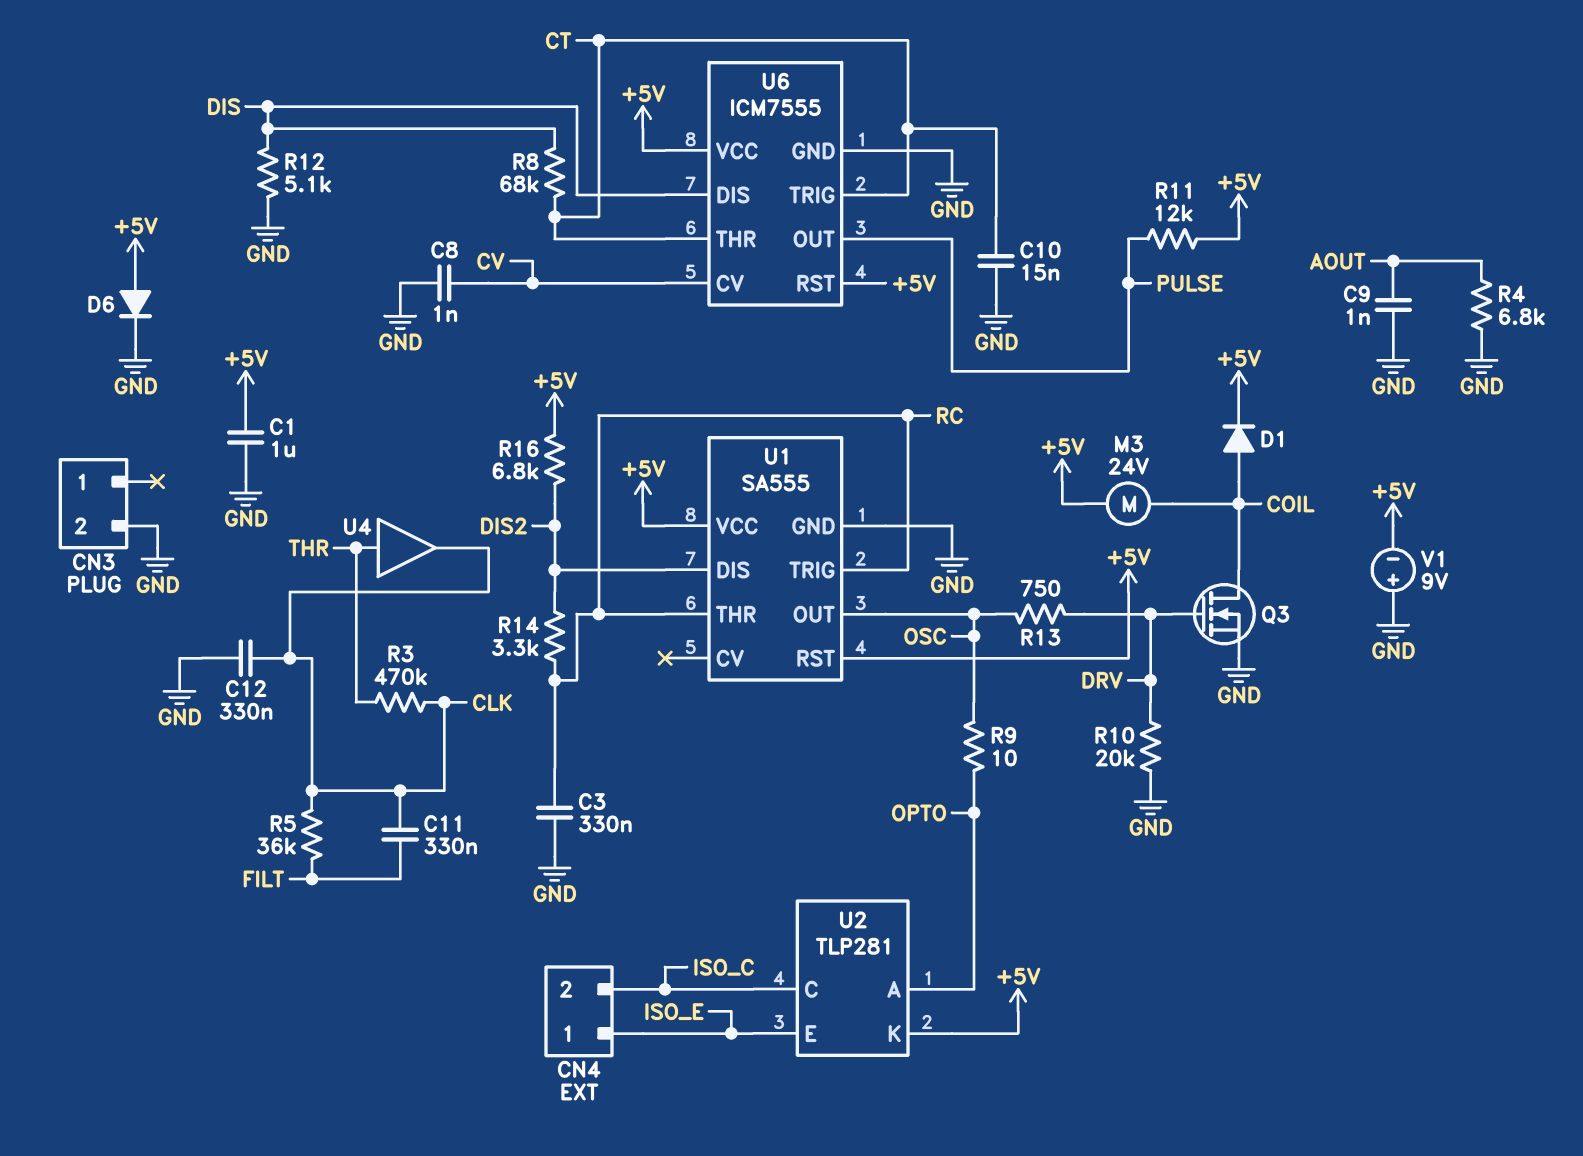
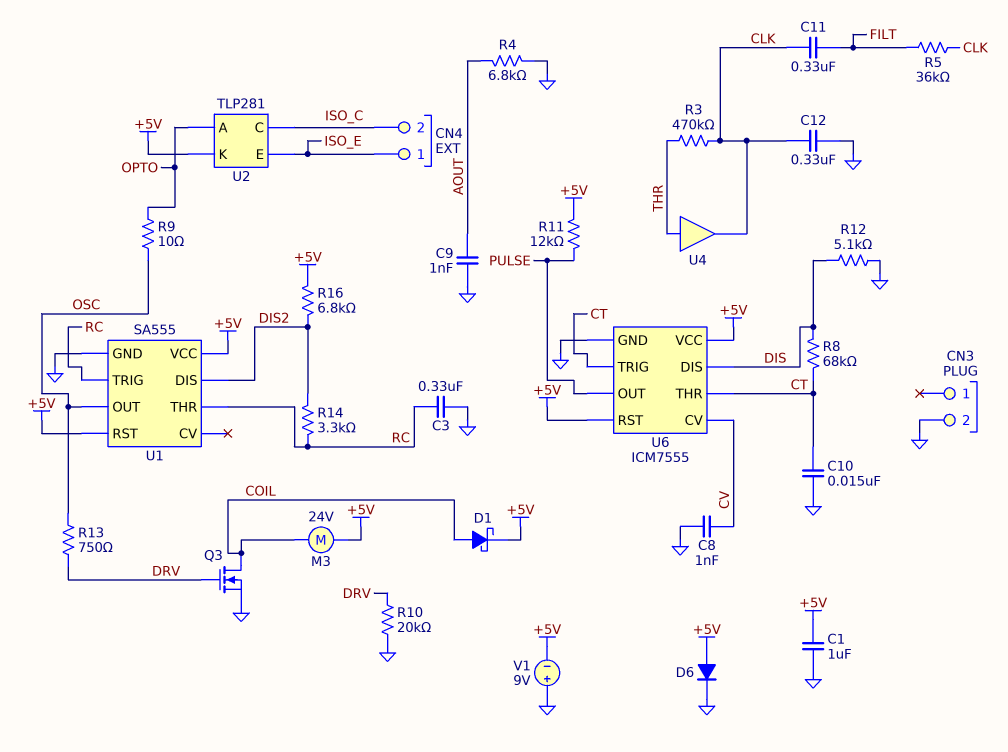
D1: diode (A COIL, K +5V) -> schottky (A COIL, K +5V)

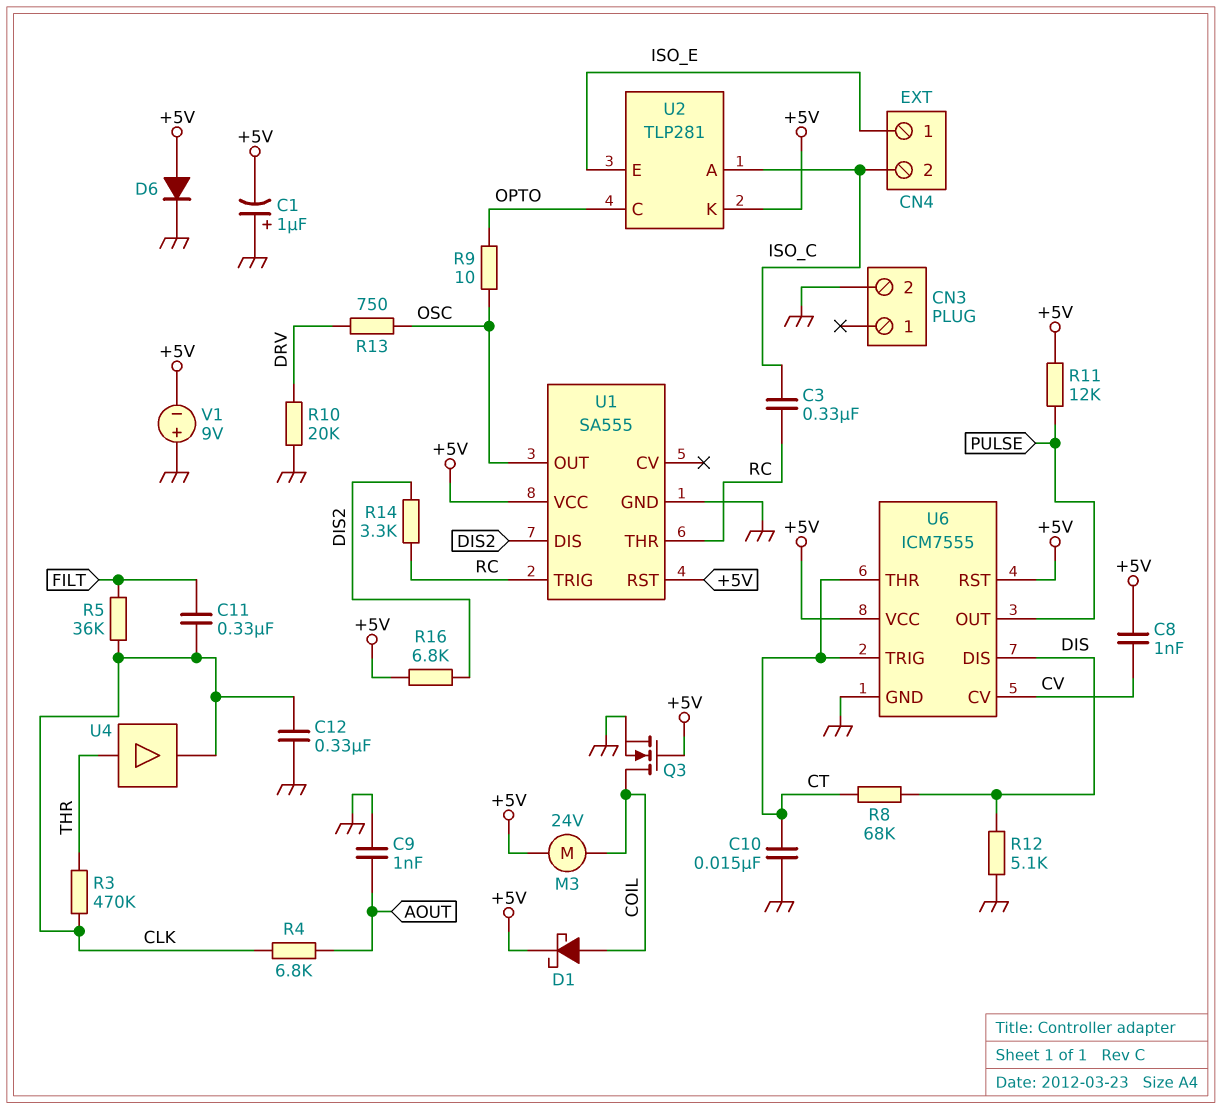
C1: 1uF (+5V, GND) -> 1uF (plus GND, minus +5V)
C3: 330nF (GND, RC) -> 330nF (ISO_C, RC)
C8: 1nF (CV, GND) -> 1nF (+5V, CV)
Q3: NMOS (G DRV, D COIL, S GND) -> NMOS (G +5V, D COIL, S GND)
R4: 6.8k (AOUT, GND) -> 6.8k (AOUT, CLK)
U2 pin A: OPTO -> ISO_C
U2 pin C: ISO_C -> OPTO

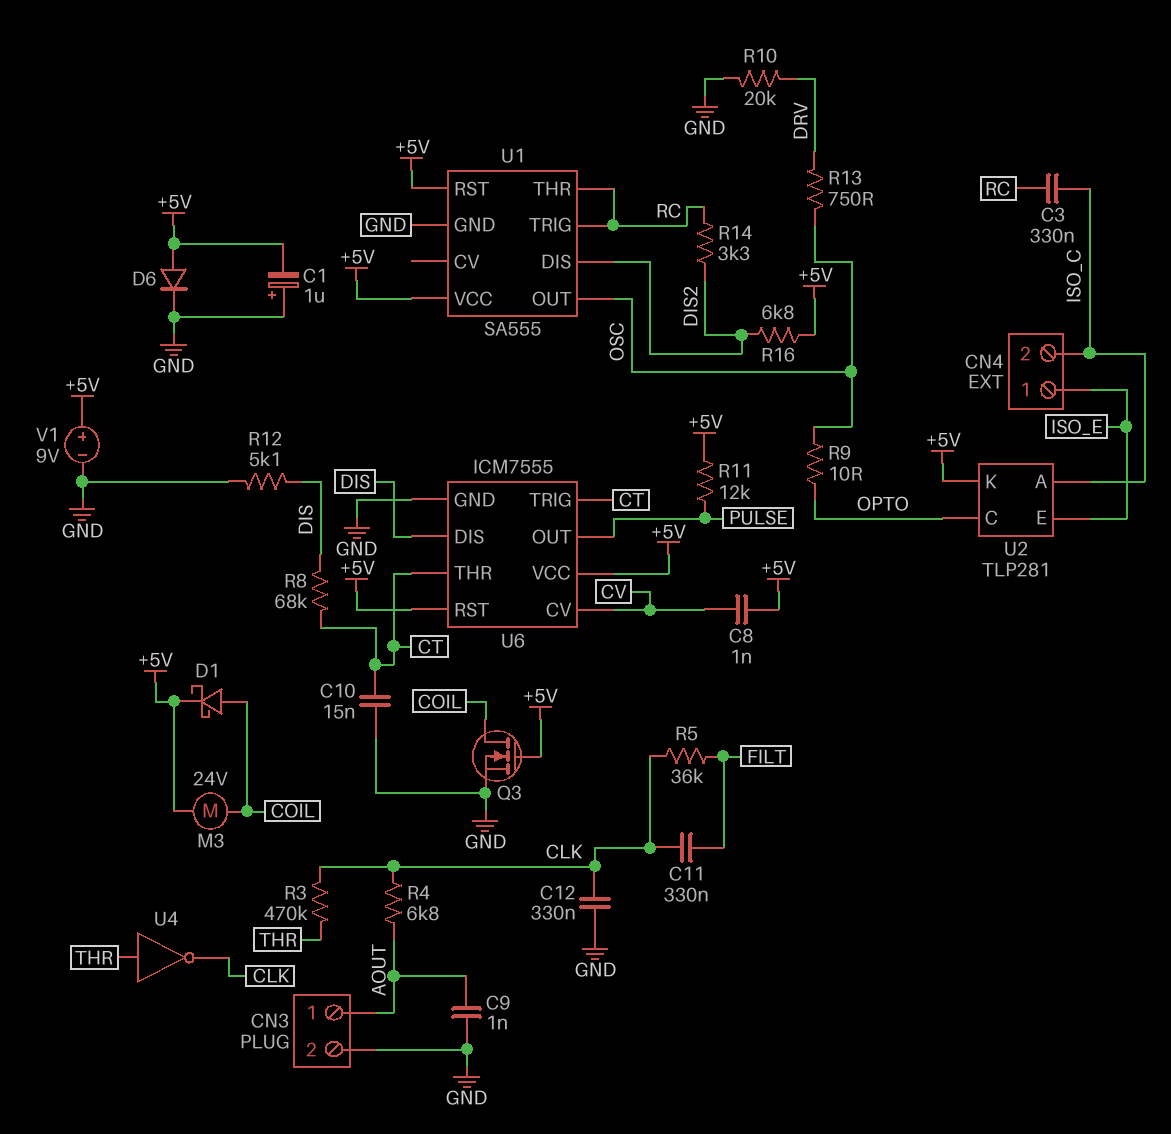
CN3 pin 1: none -> AOUT
U4: buffer (in THR, out CLK) -> NOT (in THR, out CLK)
V1: 9V (plus GND, minus +5V) -> 9V (plus +5V, minus GND)

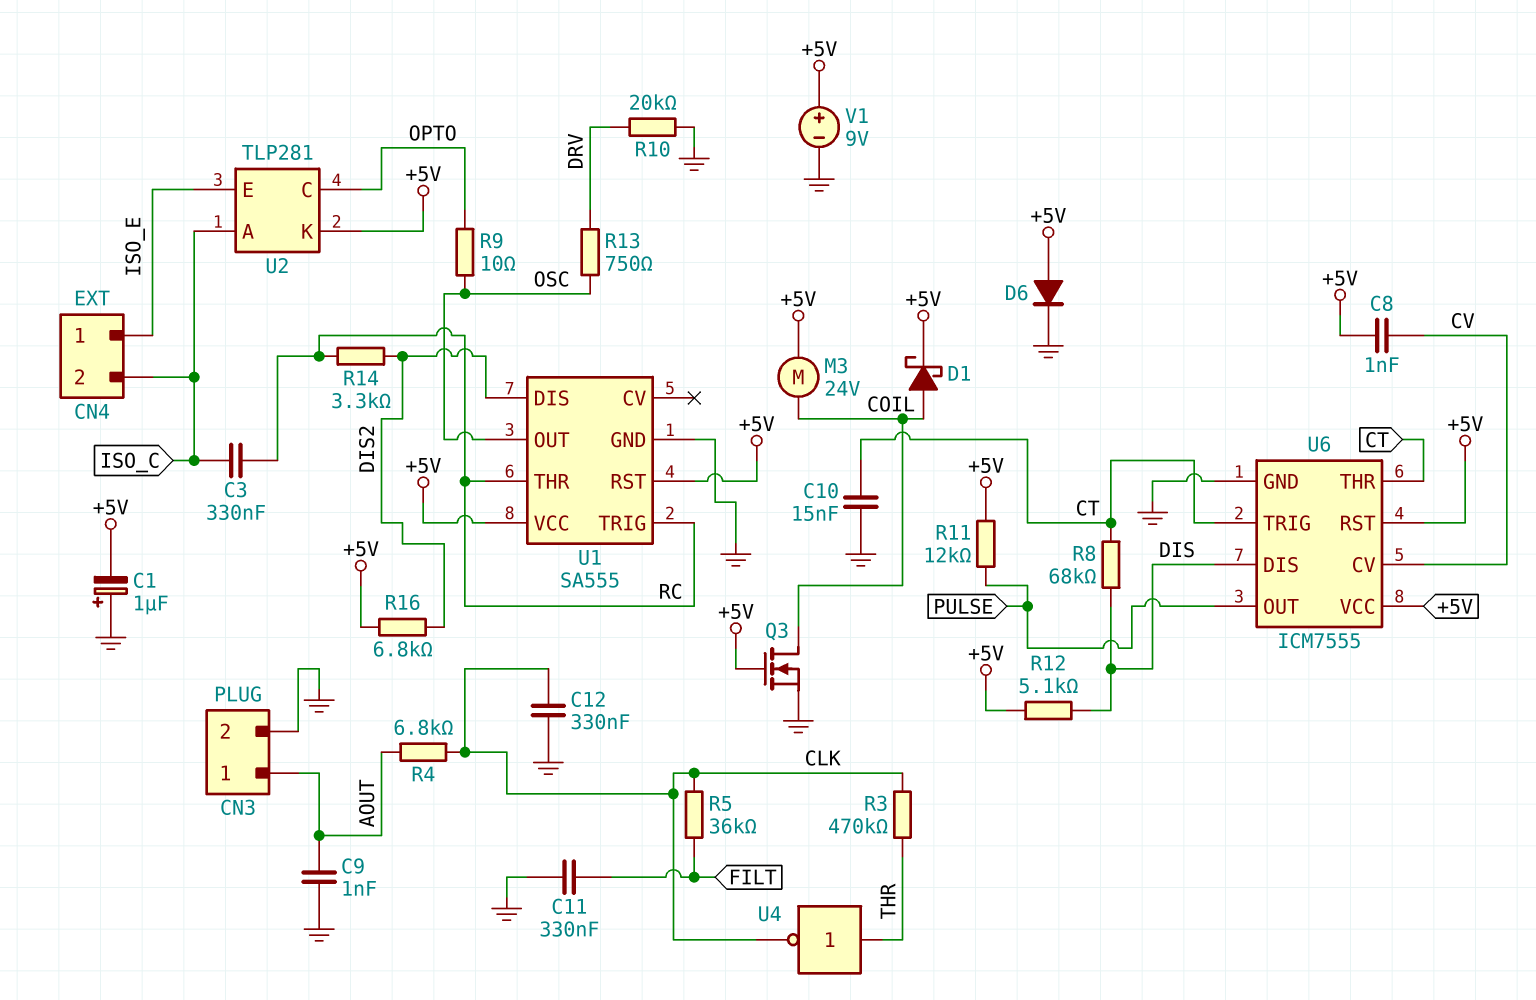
C11: 330nF (CLK, FILT) -> 330nF (FILT, GND)
R12: 5.1k (DIS, GND) -> 5.1k (+5V, DIS)

